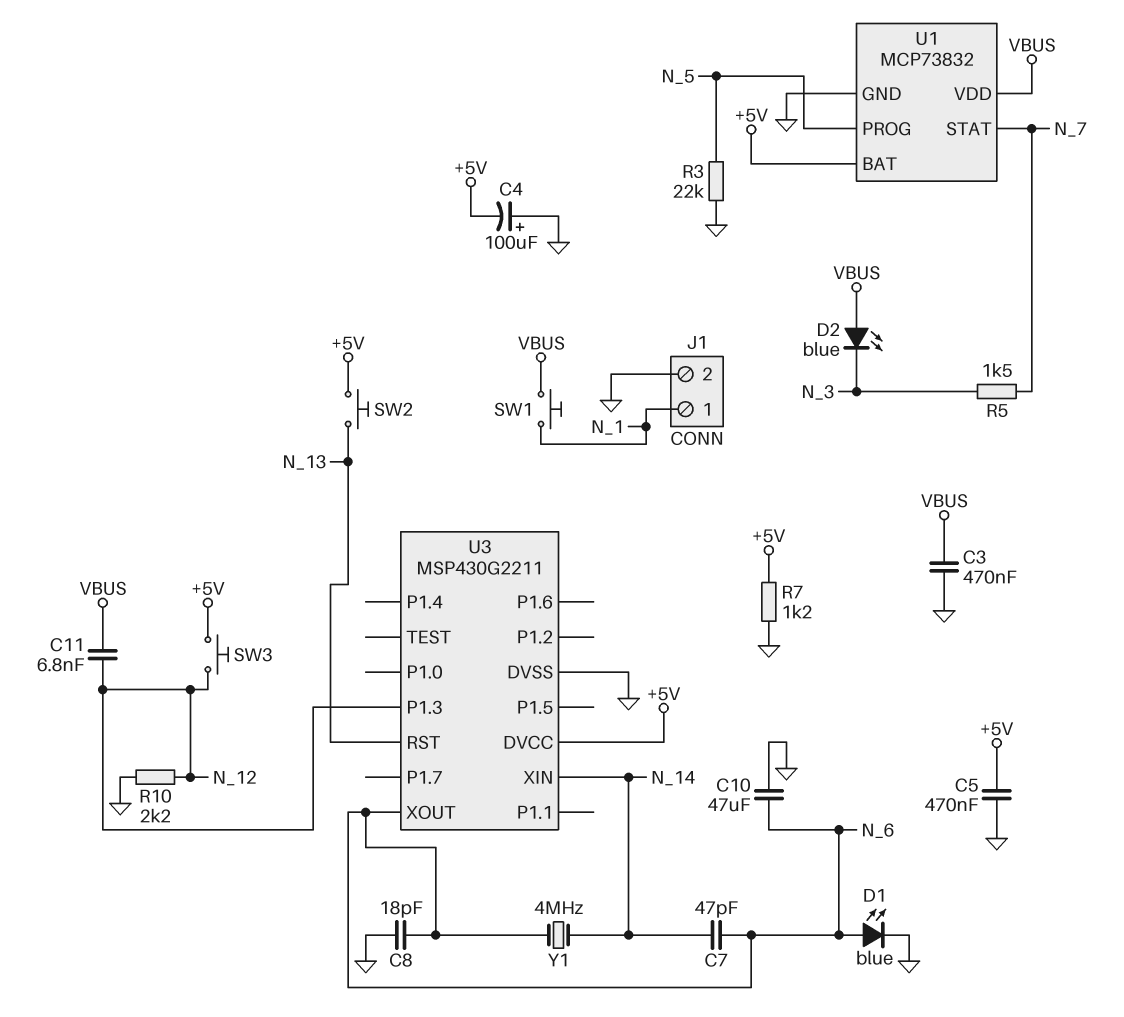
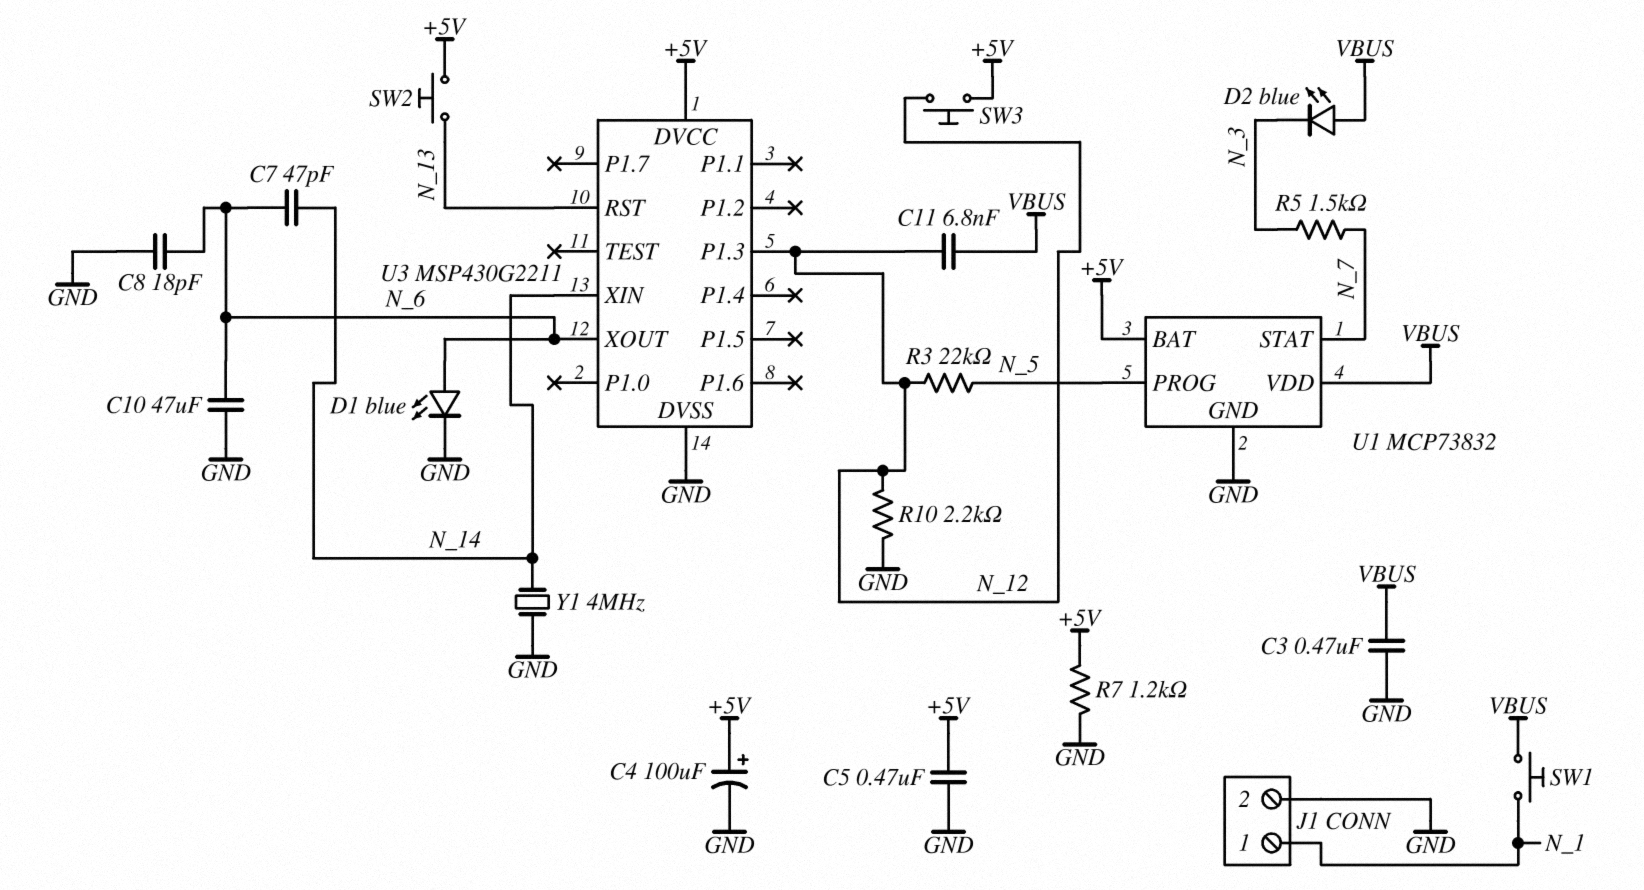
C4: 100uF (plus GND, minus +5V) -> 100uF (plus +5V, minus GND)
R3: 22k (GND, N_5) -> 22k (N_5, N_12)
Y1: 4MHz (N_6, N_14) -> 4MHz (GND, N_14)

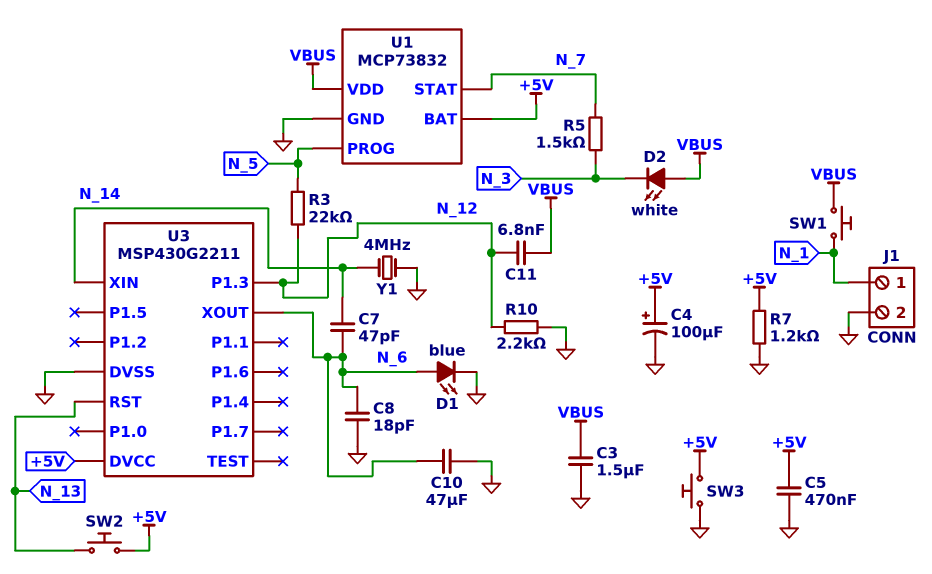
C3: 470nF (GND, VBUS) -> 1.5uF (GND, VBUS)
D2: LED blue (A VBUS, K N_3) -> LED white (A VBUS, K N_3)
SW3: button (+5V, N_12) -> button (+5V, GND)

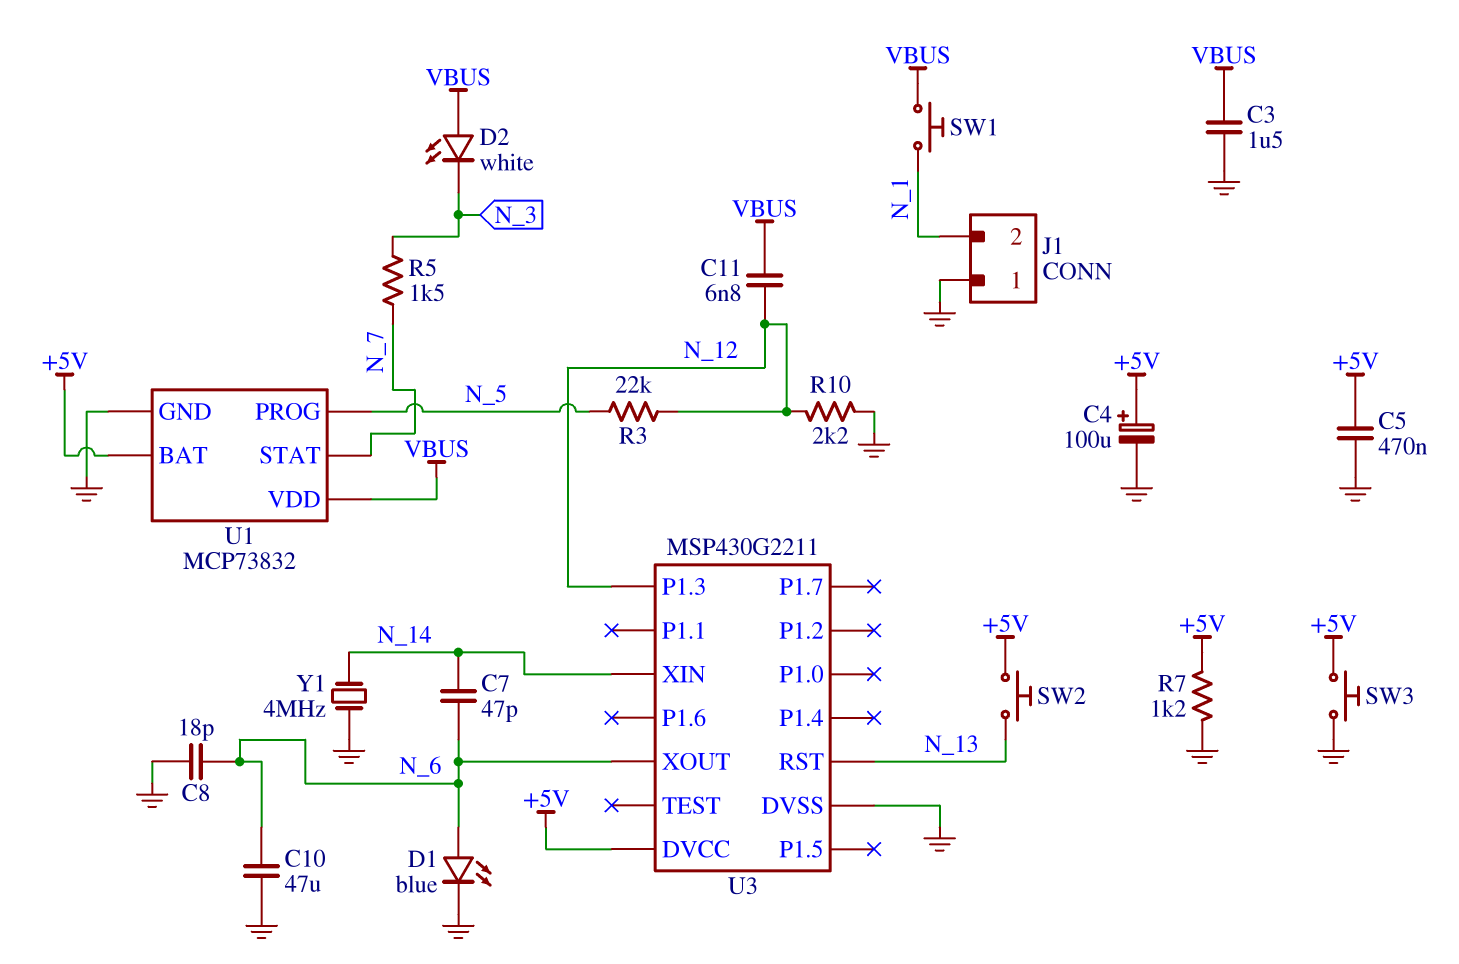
J1 pin 1: N_1 -> GND
J1 pin 2: GND -> N_1

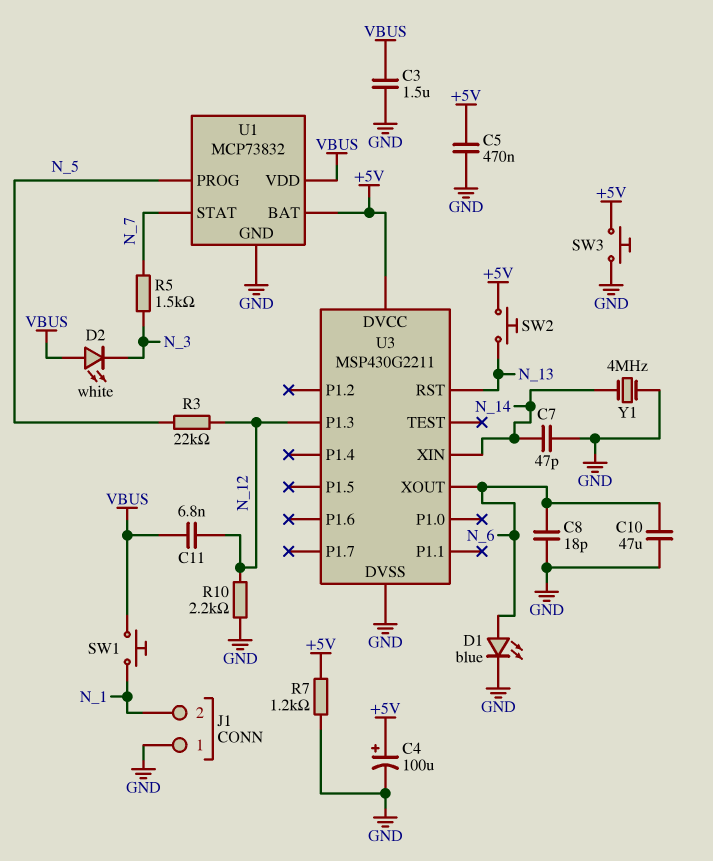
C7: 47pF (N_6, N_14) -> 47pF (GND, N_14)

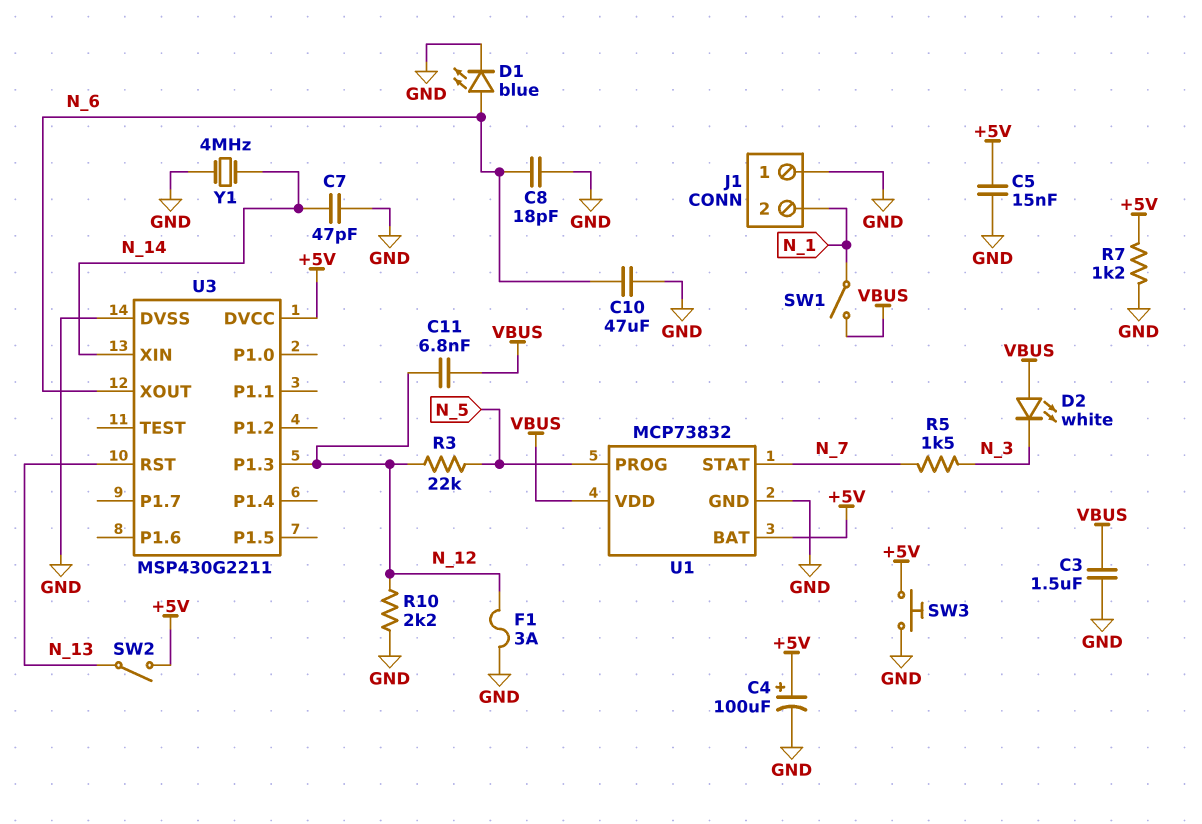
C5: 470nF (+5V, GND) -> 15nF (+5V, GND)
F1: none -> 3A (GND, N_12)
SW1: button (N_1, VBUS) -> switch (N_1, VBUS)
SW2: button (+5V, N_13) -> switch (+5V, N_13)

